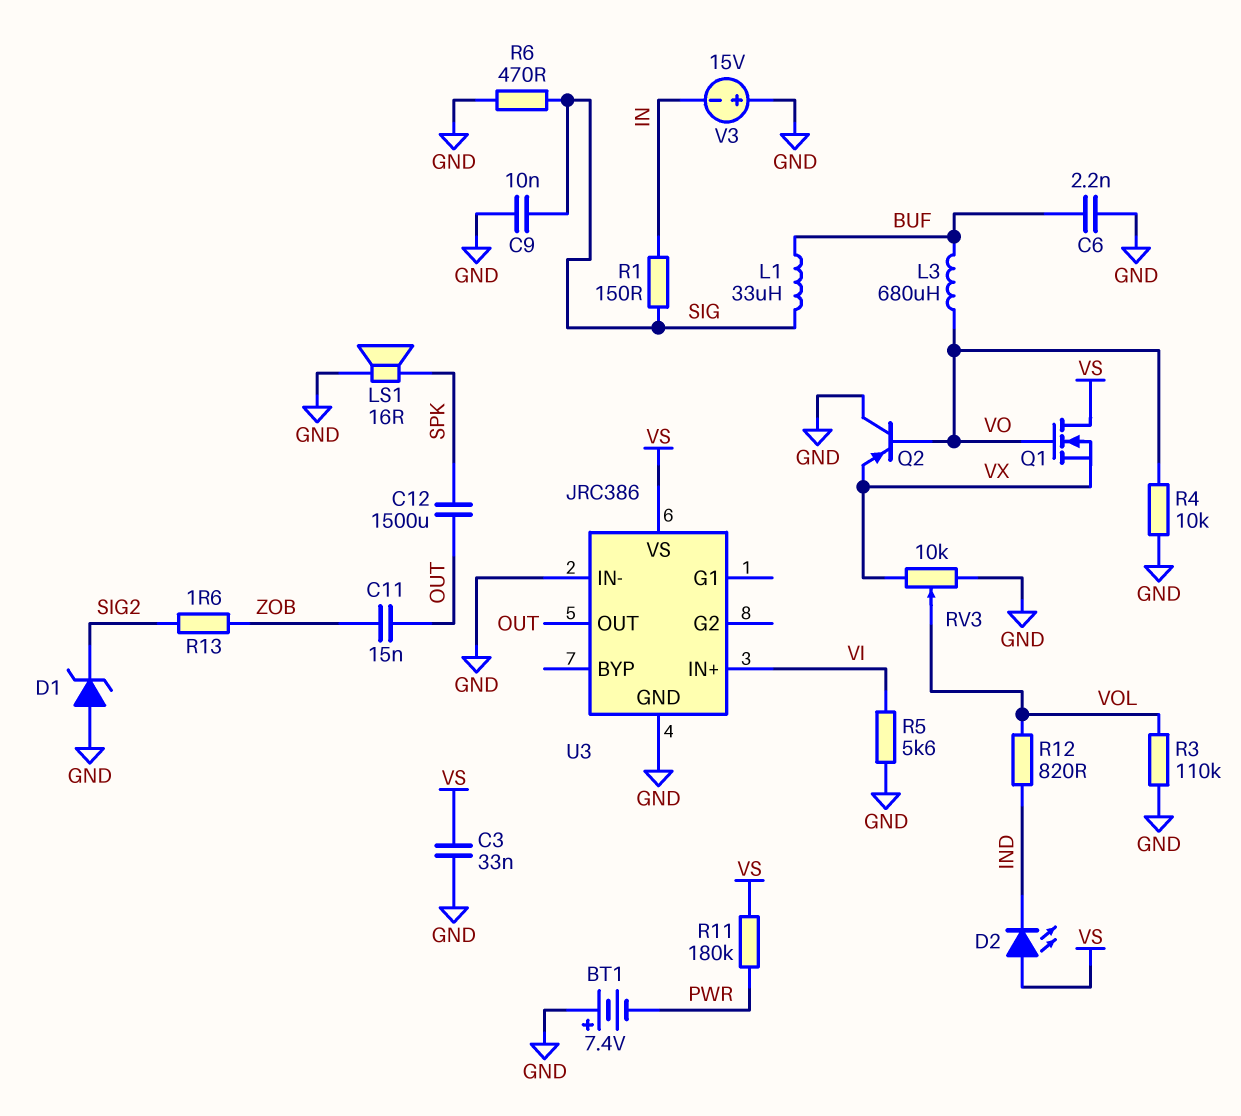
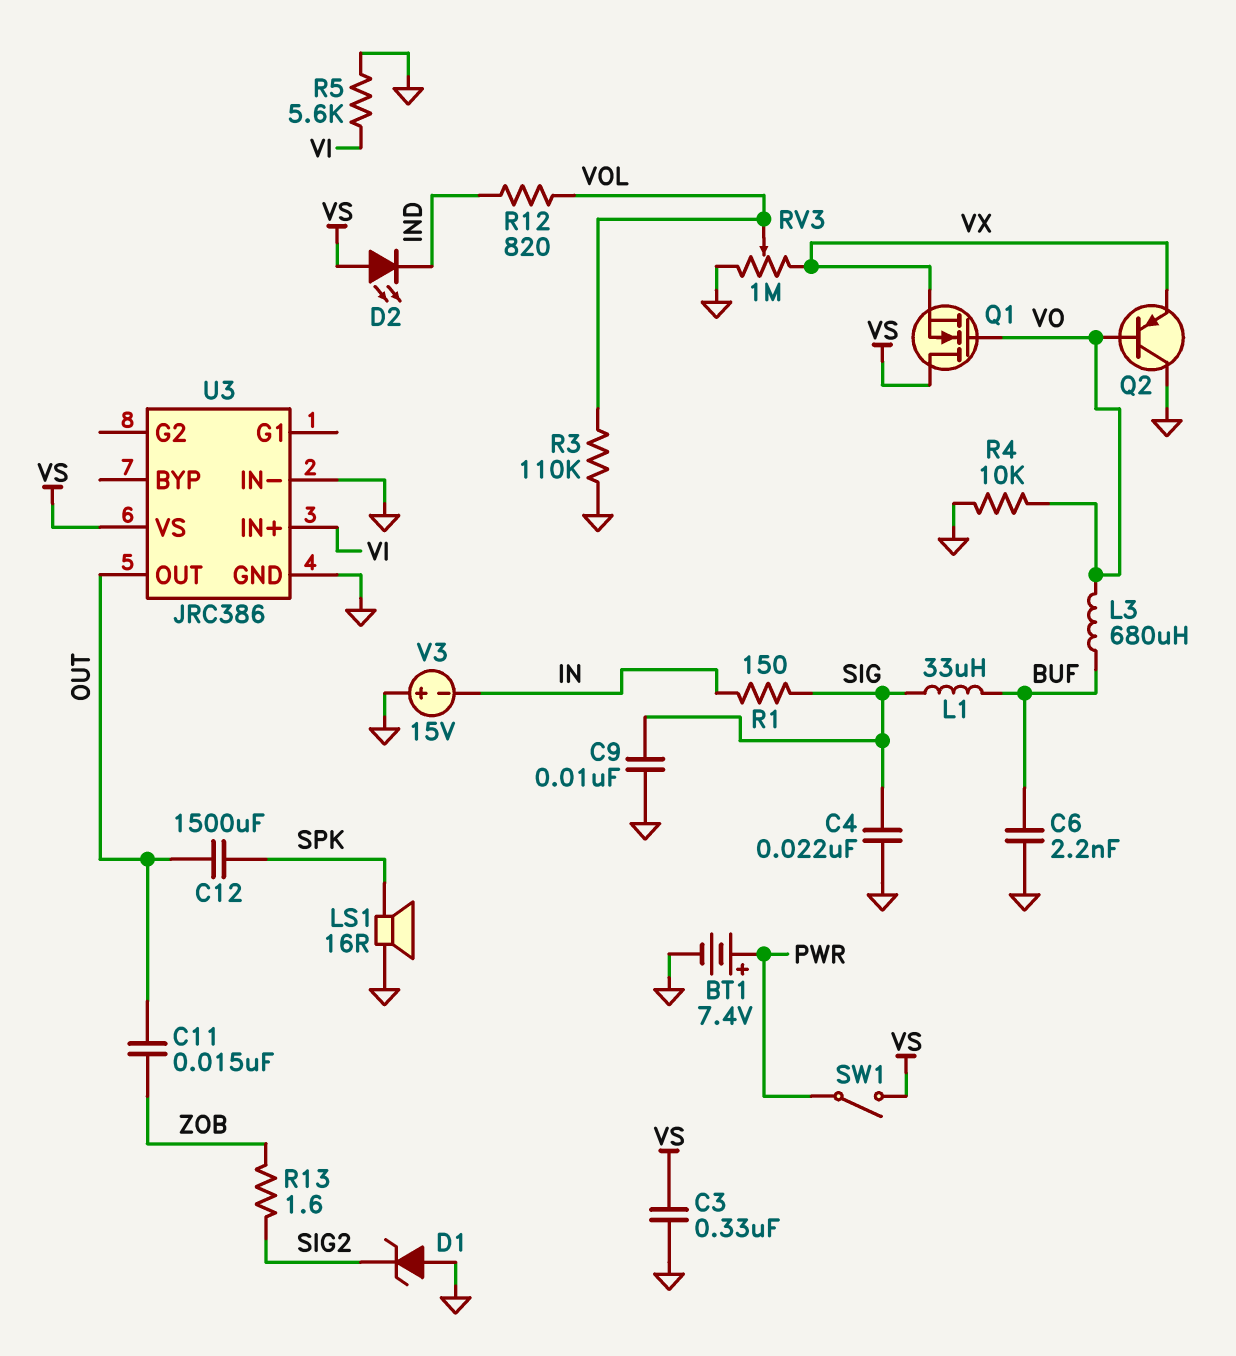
BT1: 7.4V (plus GND, minus PWR) -> 7.4V (plus PWR, minus GND)
C3: 33nF (GND, VS) -> 330nF (GND, VS)
C4: none -> 22nF (GND, SIG)
R6: 470 (GND, SIG) -> none
R11: 180k (PWR, VS) -> none
RV3: 10k (GND, VX, wiper VOL) -> 1M (GND, VX, wiper VOL)
SW1: none -> switch (PWR, VS)

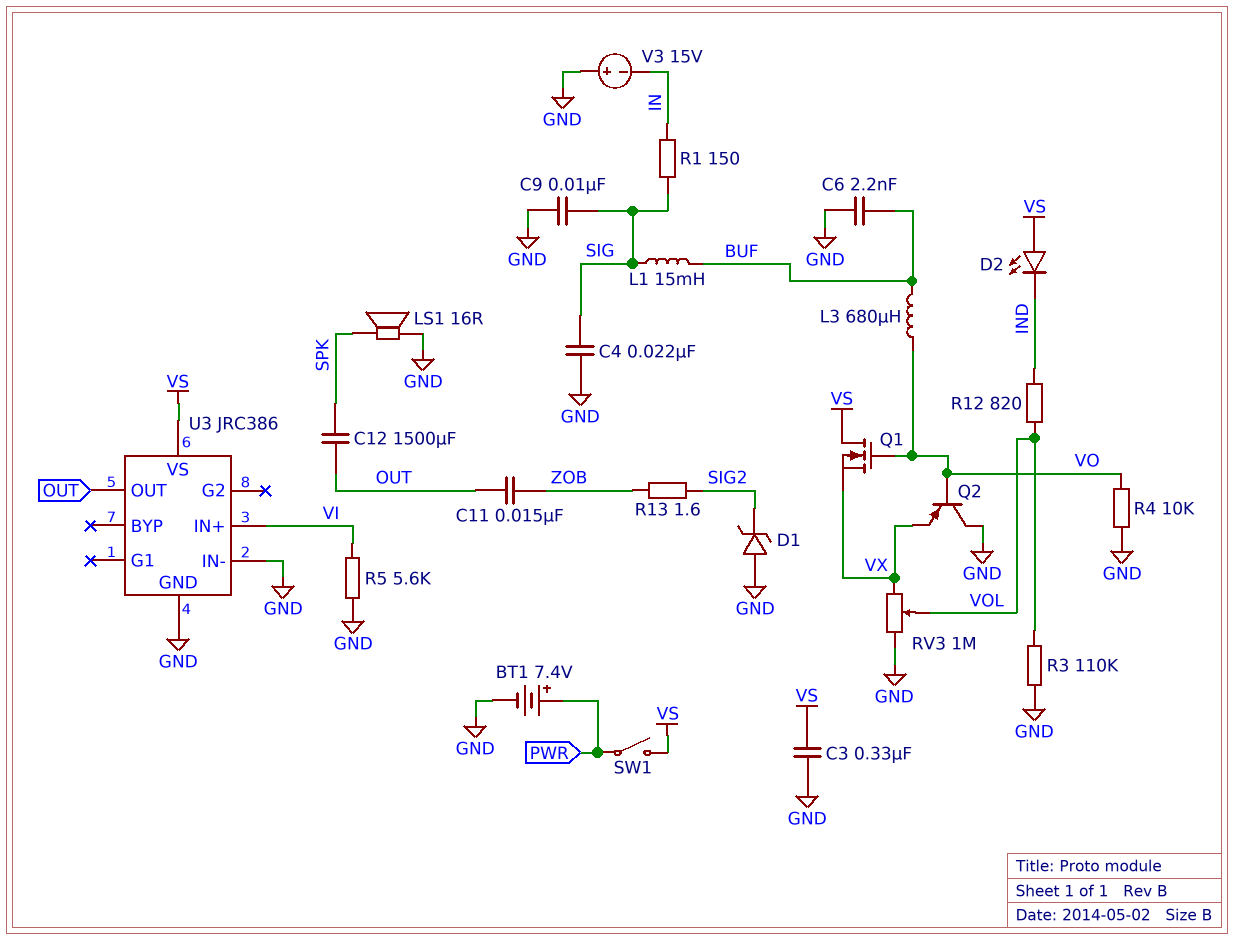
L1: 33uH (BUF, SIG) -> 15mH (BUF, SIG)

